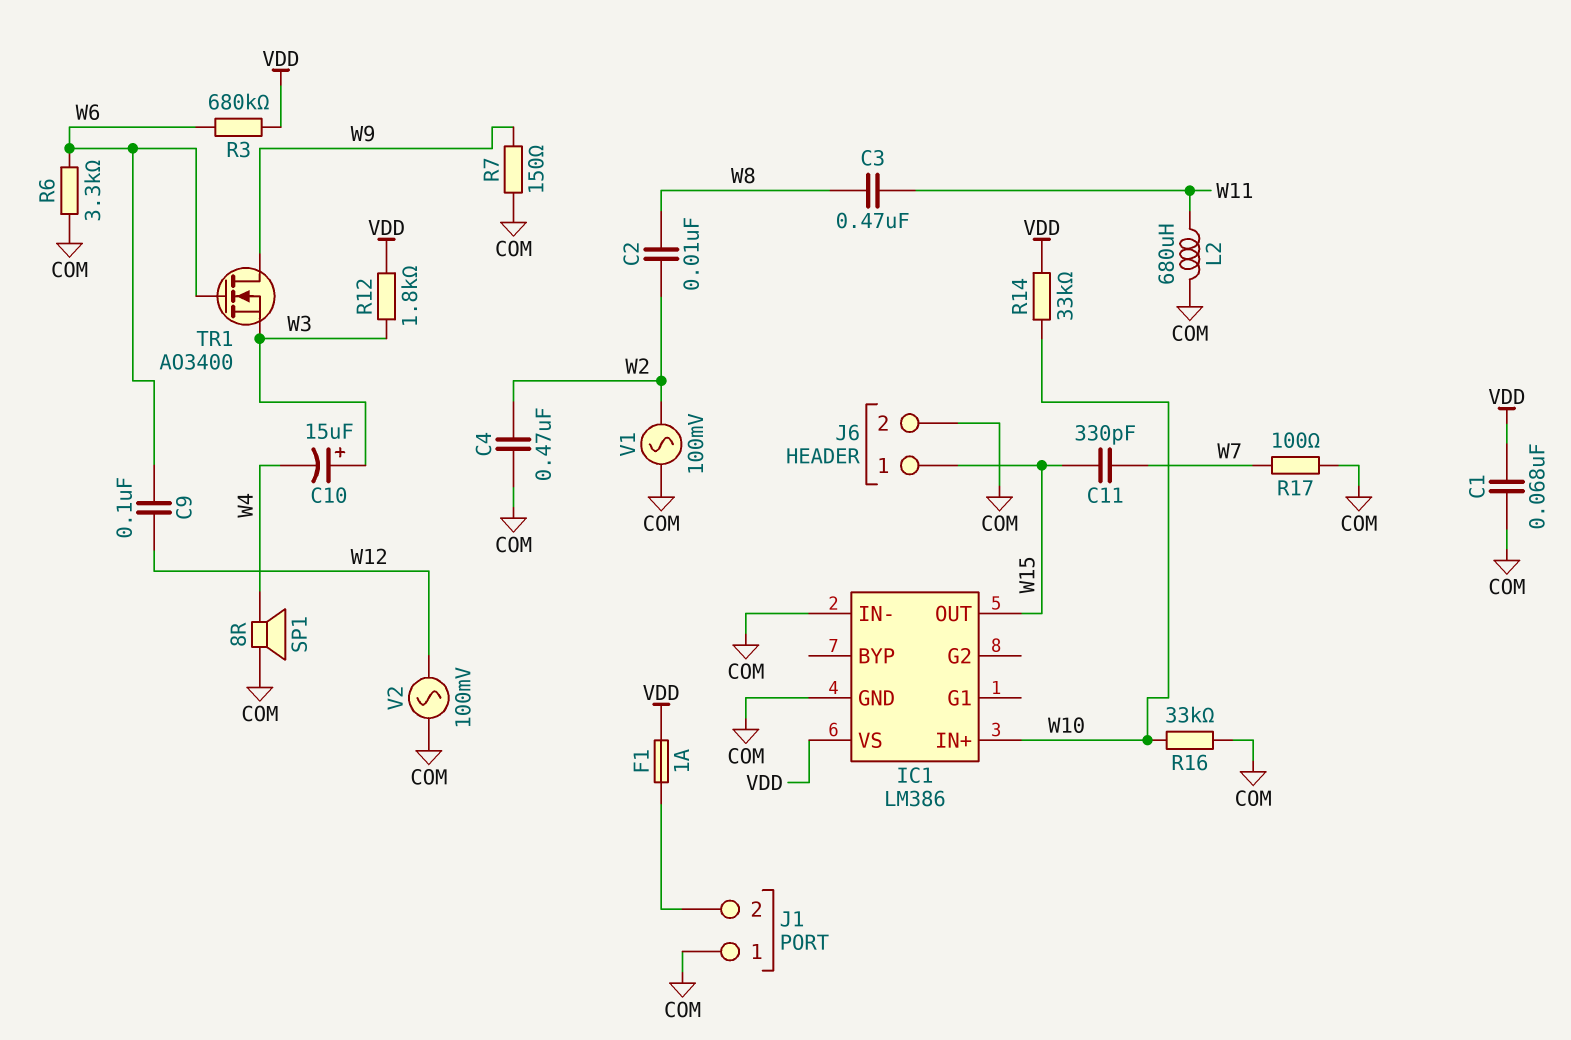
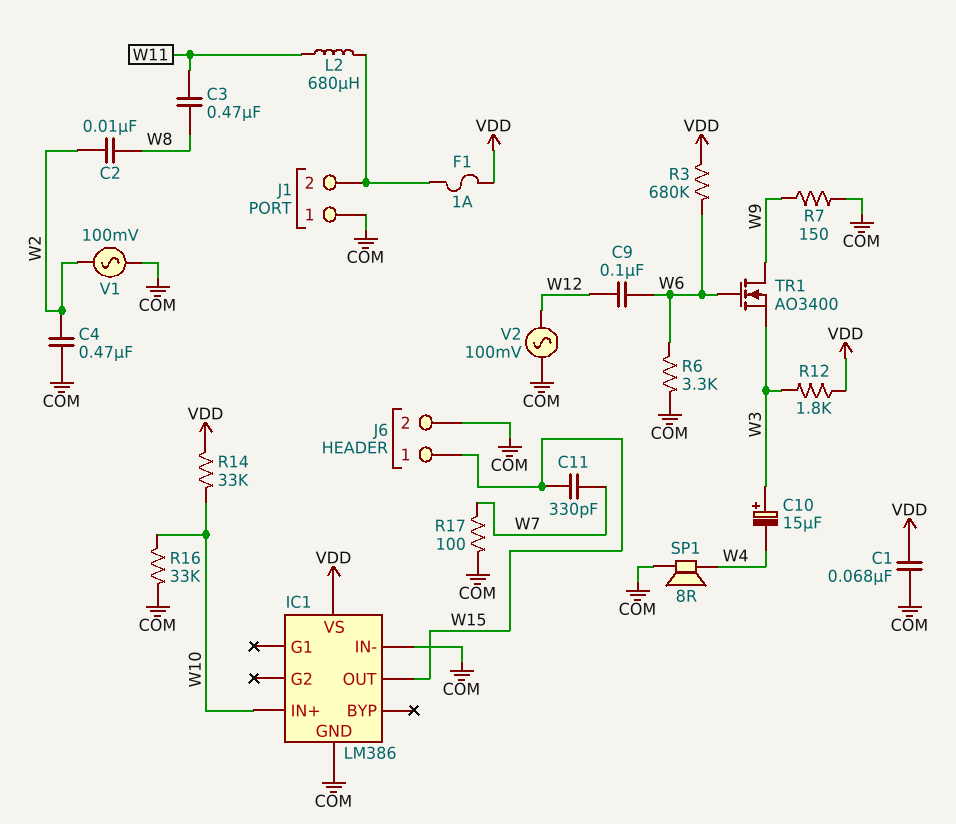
L2: 680uH (COM, W11) -> 680uH (J1/2, W11)

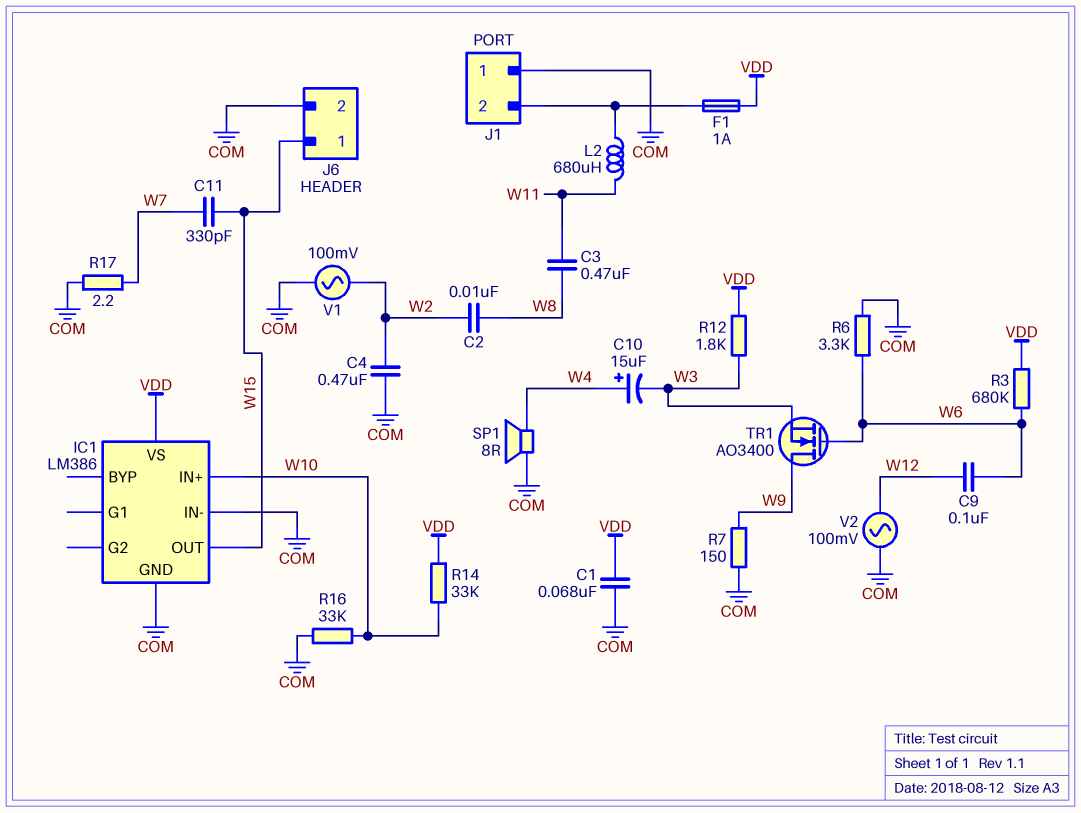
C10: 15uF (plus W3, minus W4) -> 15uF (plus W4, minus W3)
R17: 100 (COM, W7) -> 2.2 (COM, W7)

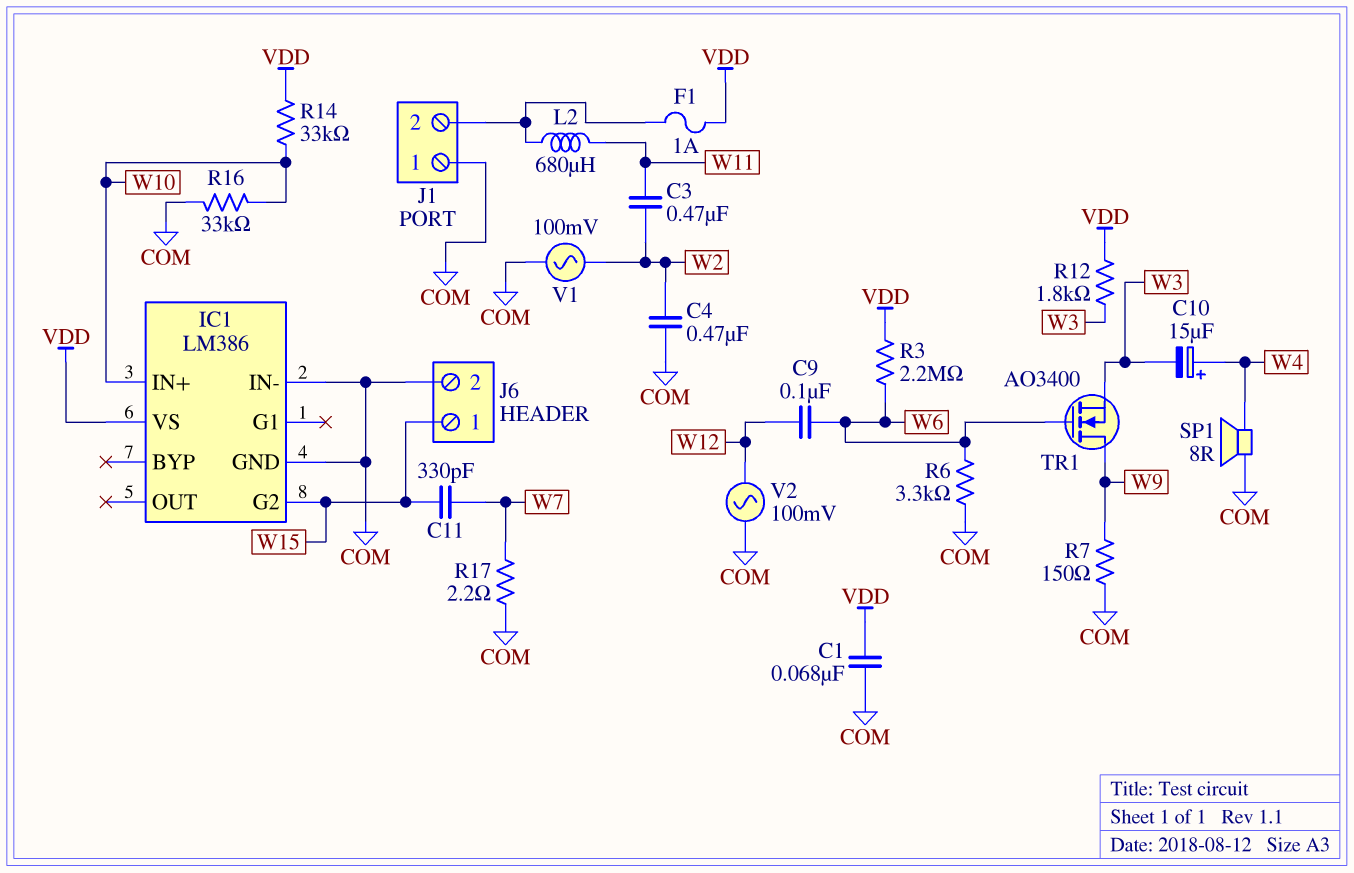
C2: 10nF (W2, W8) -> none
C3: 470nF (W8, W11) -> 470nF (W2, W11)
IC1 pin G2: none -> W15
IC1 pin OUT: W15 -> none
R3: 680k (VDD, W6) -> 2.2M (VDD, W6)

